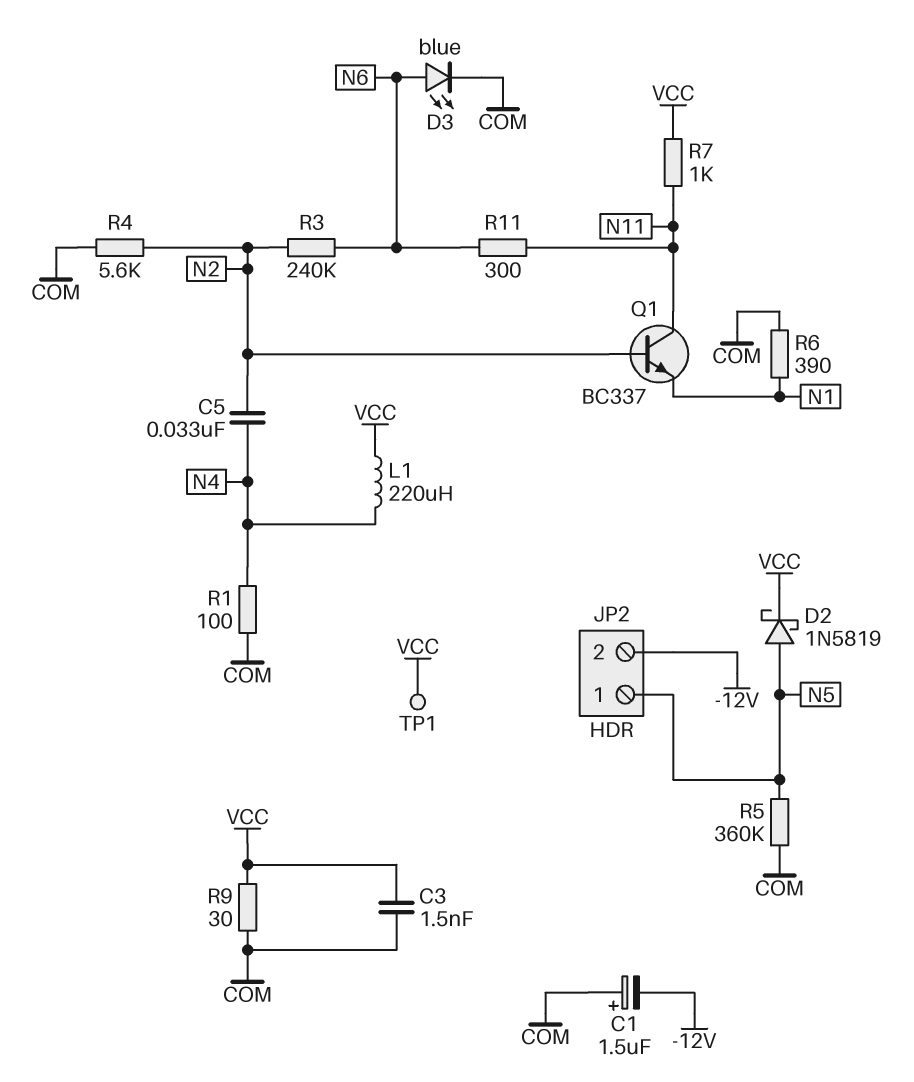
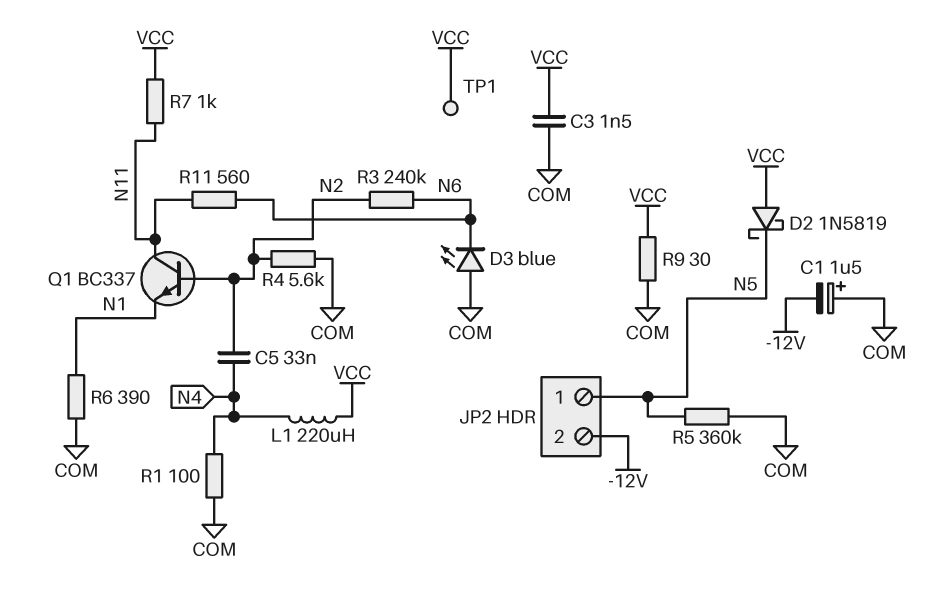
D2: schottky 1N5819 (A N5, K VCC) -> schottky 1N5819 (A VCC, K N5)
D3: LED blue (A N6, K COM) -> LED blue (A COM, K N6)
R11: 300 (N6, N11) -> 560 (N6, N11)

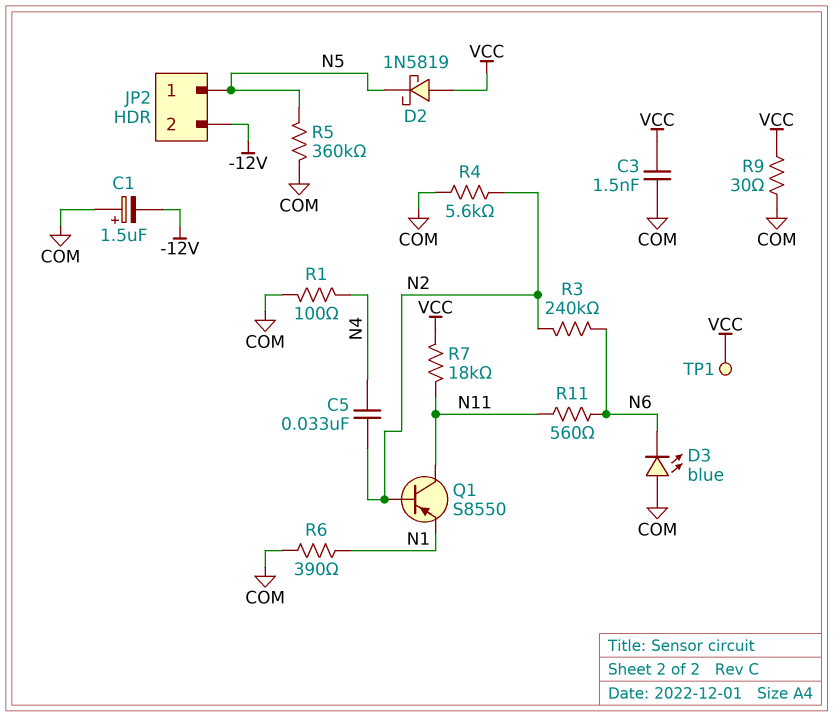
L1: 220uH (N4, VCC) -> none
Q1: NPN BC337 (B N2, C N11, E N1) -> PNP S8550 (B N2, C N11, E N1)
R7: 1k (N11, VCC) -> 18k (N11, VCC)

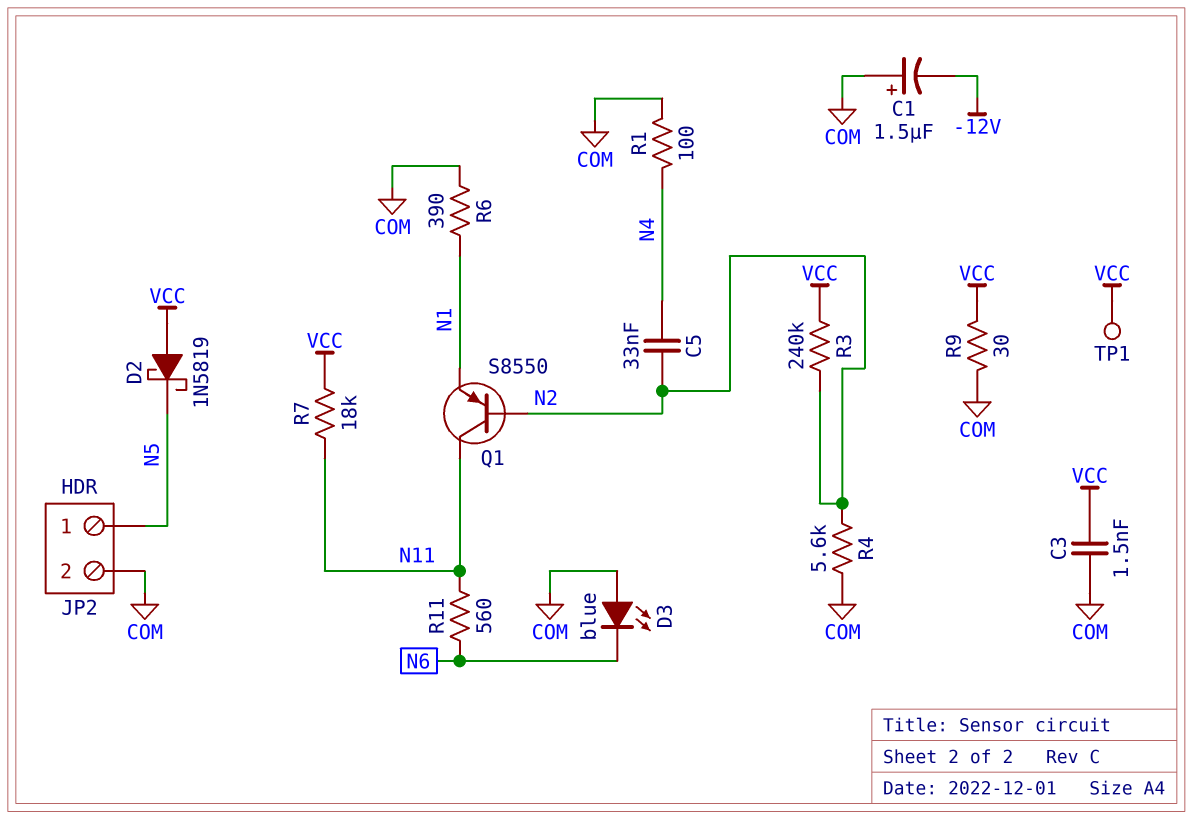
JP2 pin 2: -12V -> COM
R3: 240k (N2, N6) -> 240k (N2, VCC)
R5: 360k (COM, N5) -> none

